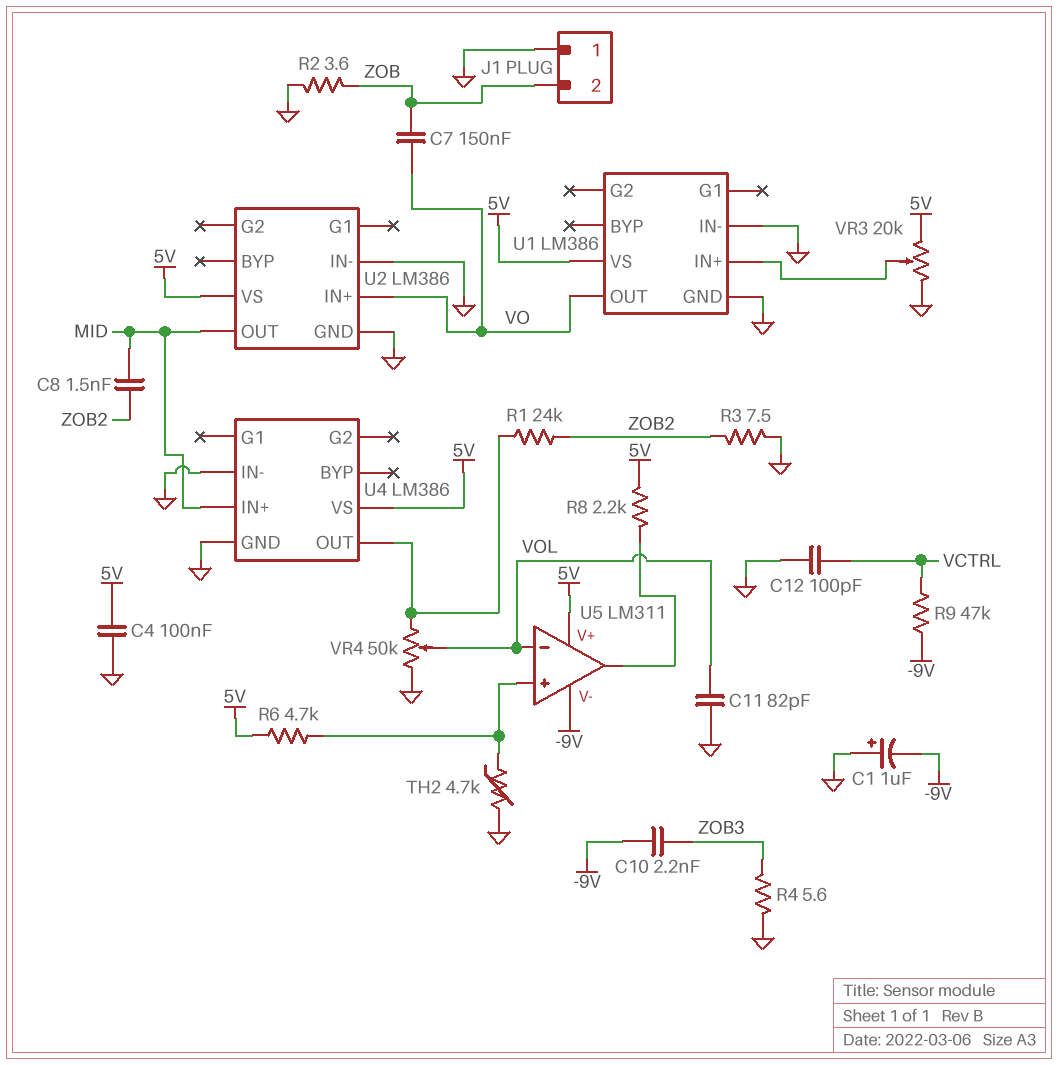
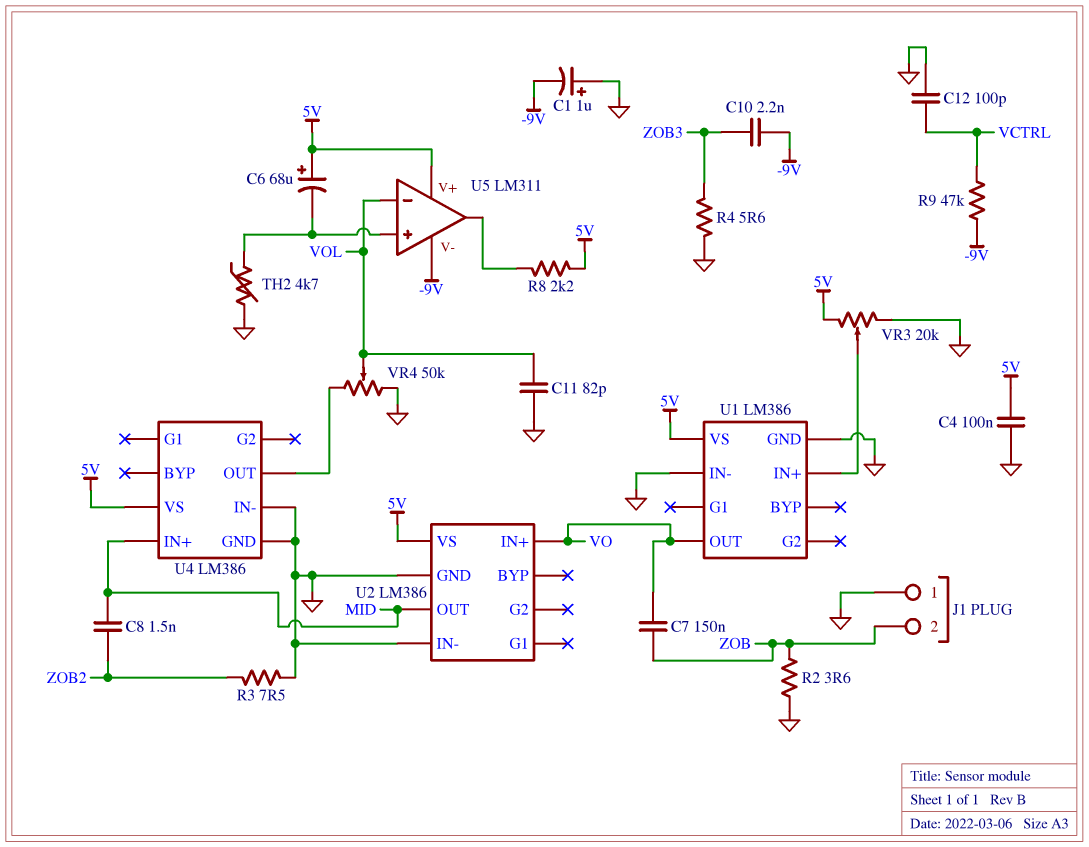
C6: none -> 68uF (plus 5V, minus U5/in+)
R1: 24k (U4/OUT, ZOB2) -> none
R6: 4.7k (5V, U5/in+) -> none

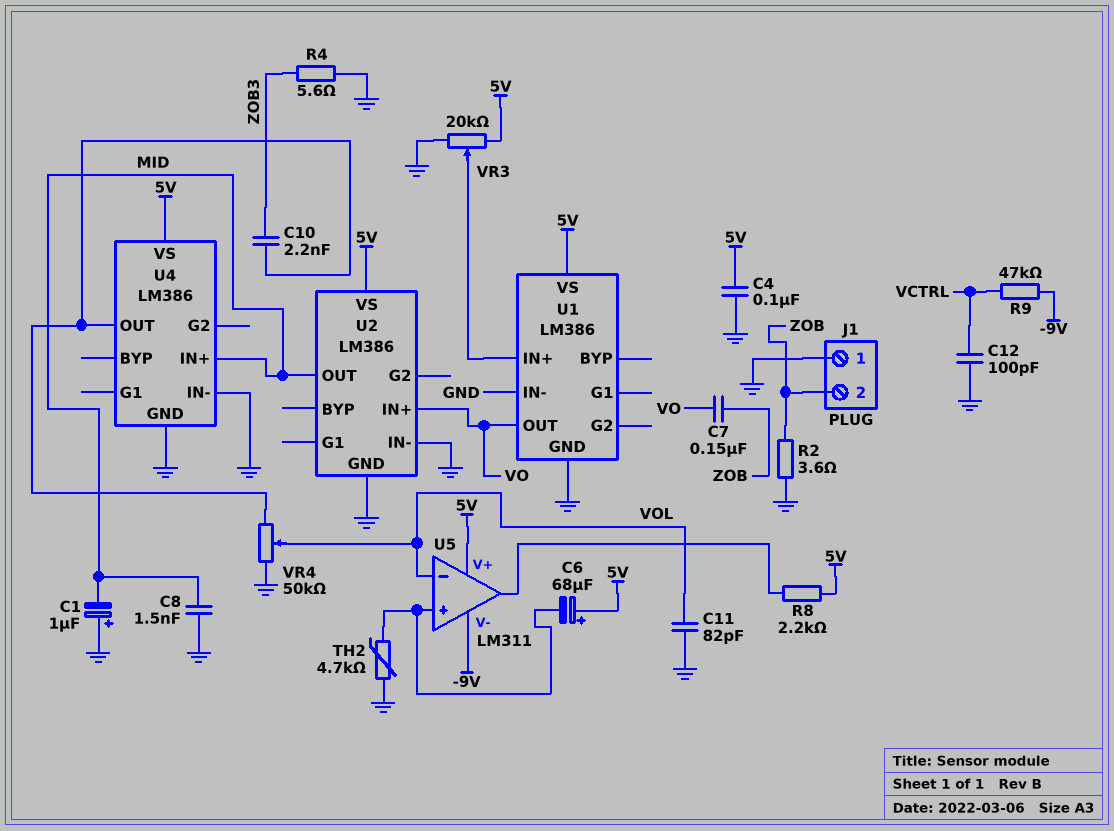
C1: 1uF (plus GND, minus -9V) -> 1uF (plus GND, minus MID)
C8: 1.5nF (MID, ZOB2) -> 1.5nF (GND, MID)
C10: 2.2nF (-9V, ZOB3) -> 2.2nF (U4/OUT, ZOB3)
R3: 7.5 (GND, ZOB2) -> none

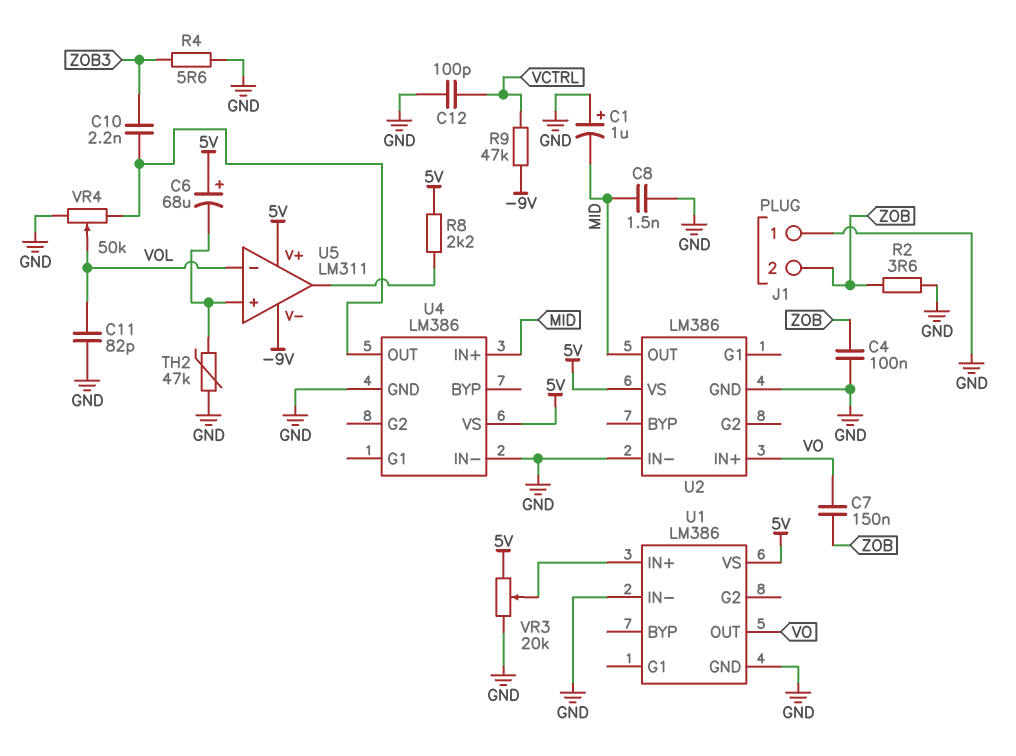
C4: 100nF (5V, GND) -> 100nF (GND, ZOB)
TH2: 4.7k (GND, U5/in+) -> 47k (GND, U5/in+)

